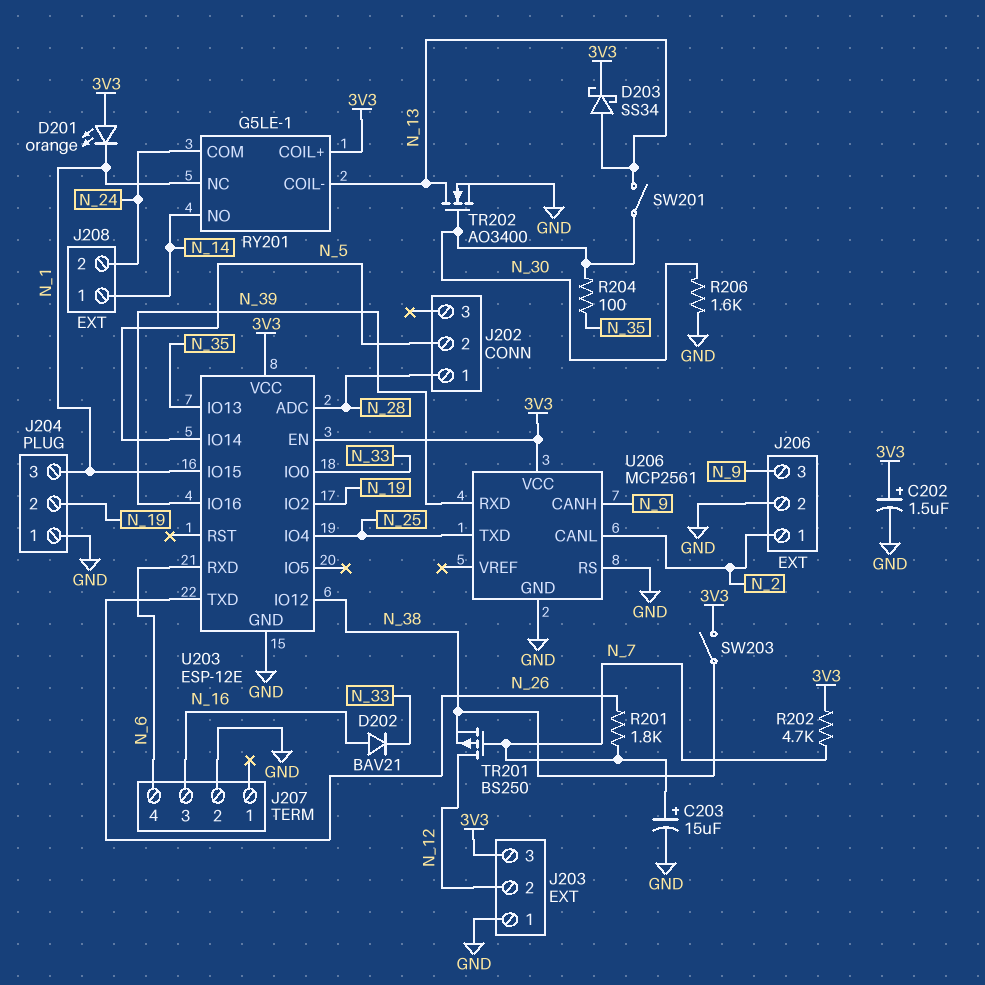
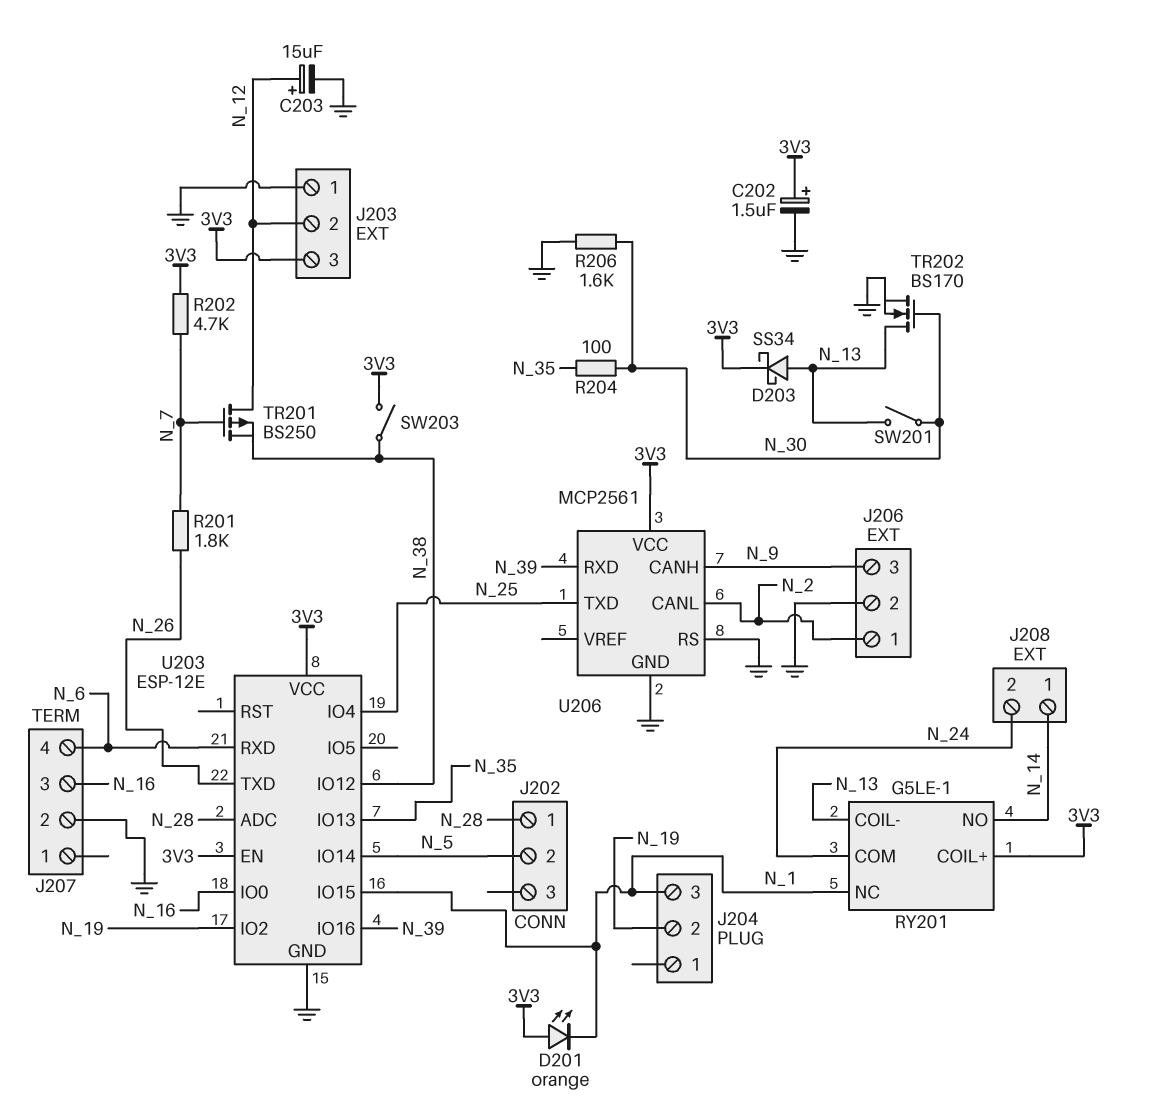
C203: 15uF (plus N_7, minus GND) -> 15uF (plus N_12, minus GND)
D202: diode BAV21 (A N_16, K N_33) -> none
J204 pin 1: GND -> none
TR202: NMOS AO3400 (G N_30, D N_13, S GND) -> NMOS BS170 (G N_30, D N_13, S GND)
U203 pin IO0: N_33 -> N_16

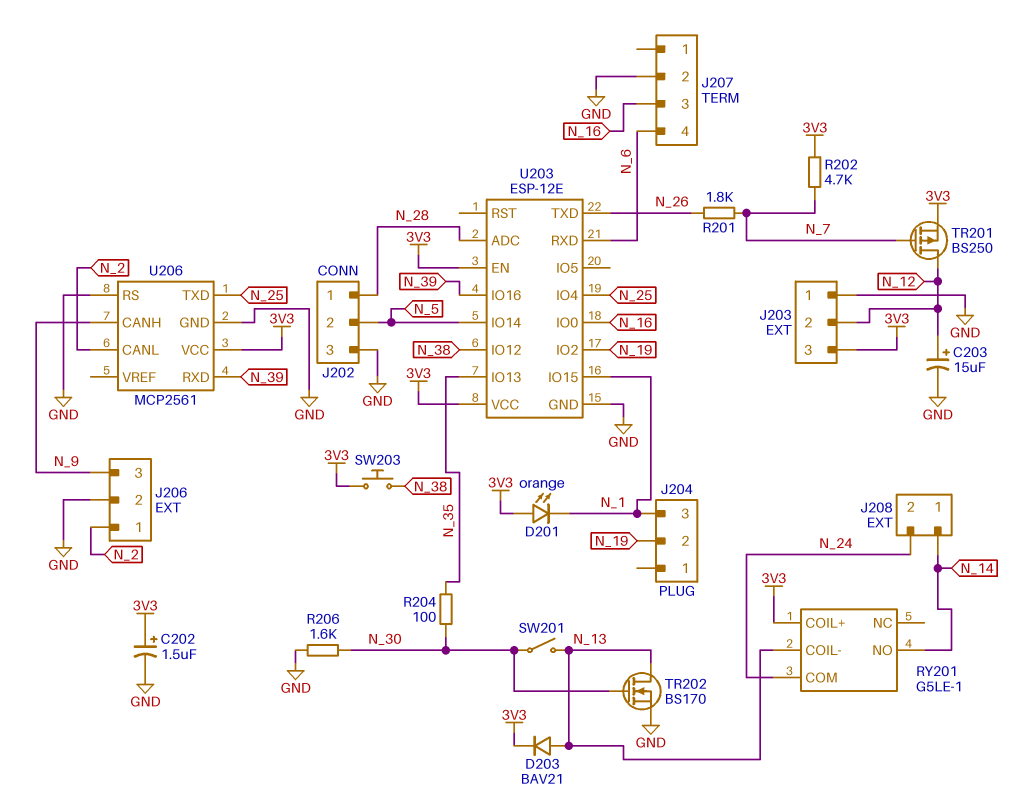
D203: schottky SS34 (A N_13, K 3V3) -> diode BAV21 (A N_13, K 3V3)
J202 pin 3: none -> GND
RY201 pin NC: N_1 -> none
SW203: switch (3V3, N_38) -> button (3V3, N_38)
TR201: PMOS BS250 (G N_7, D N_12, S N_38) -> PMOS BS250 (G N_7, D N_12, S 3V3)

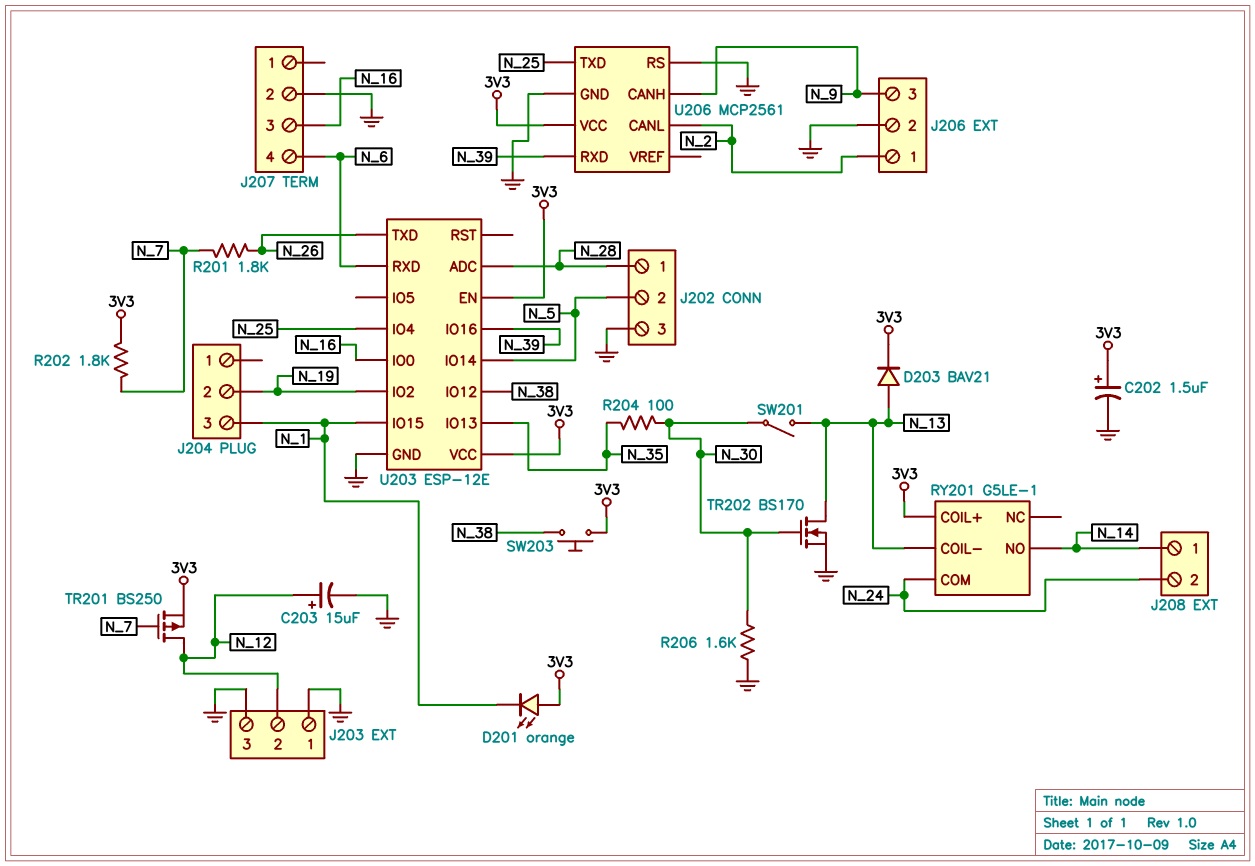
J203 pin 3: 3V3 -> GND
R202: 4.7k (3V3, N_7) -> 1.8k (3V3, N_7)

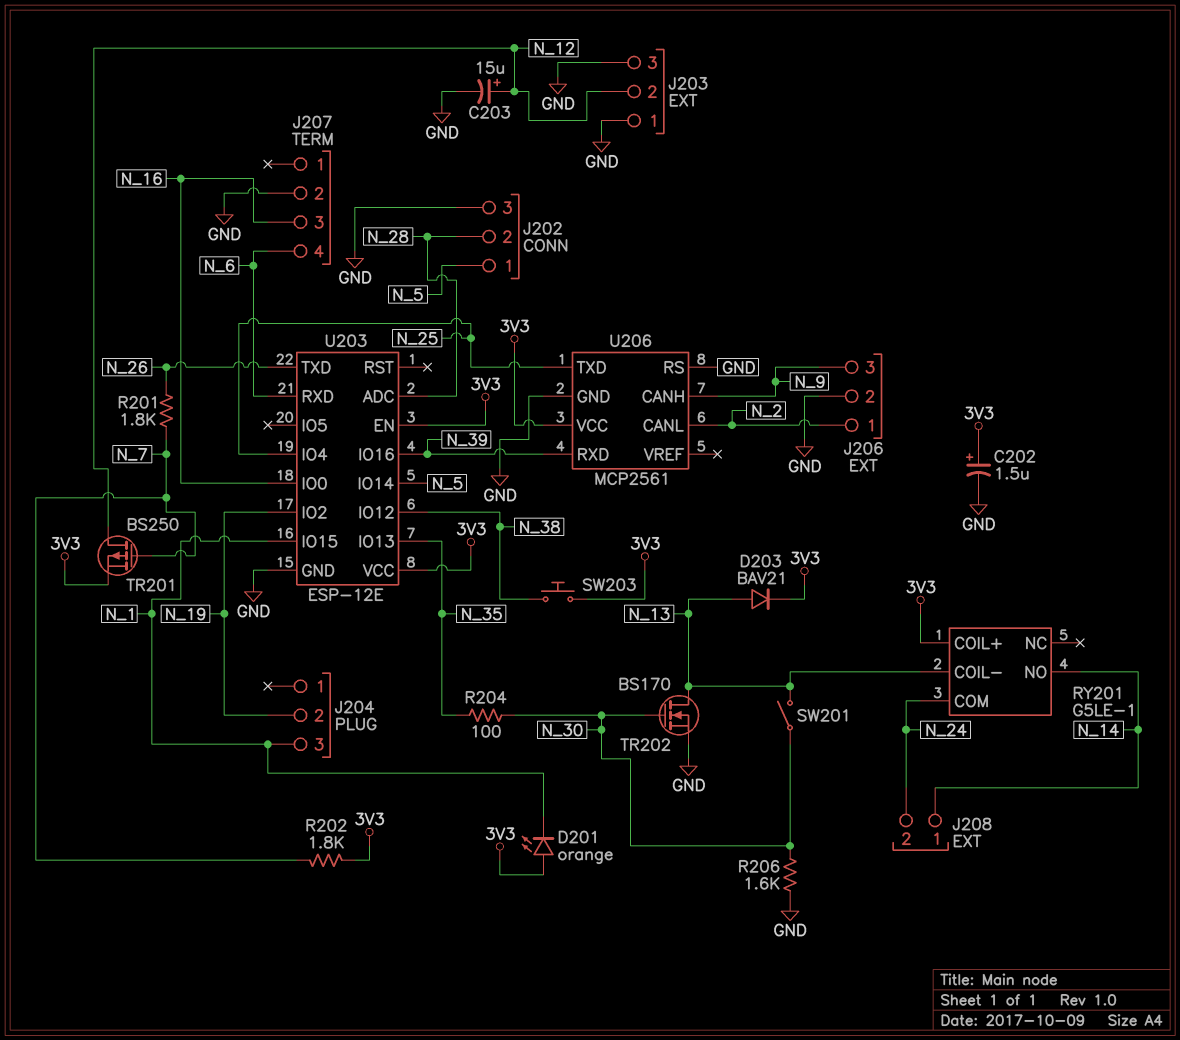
J202 pin 1: N_28 -> N_5
J202 pin 2: N_5 -> N_28

